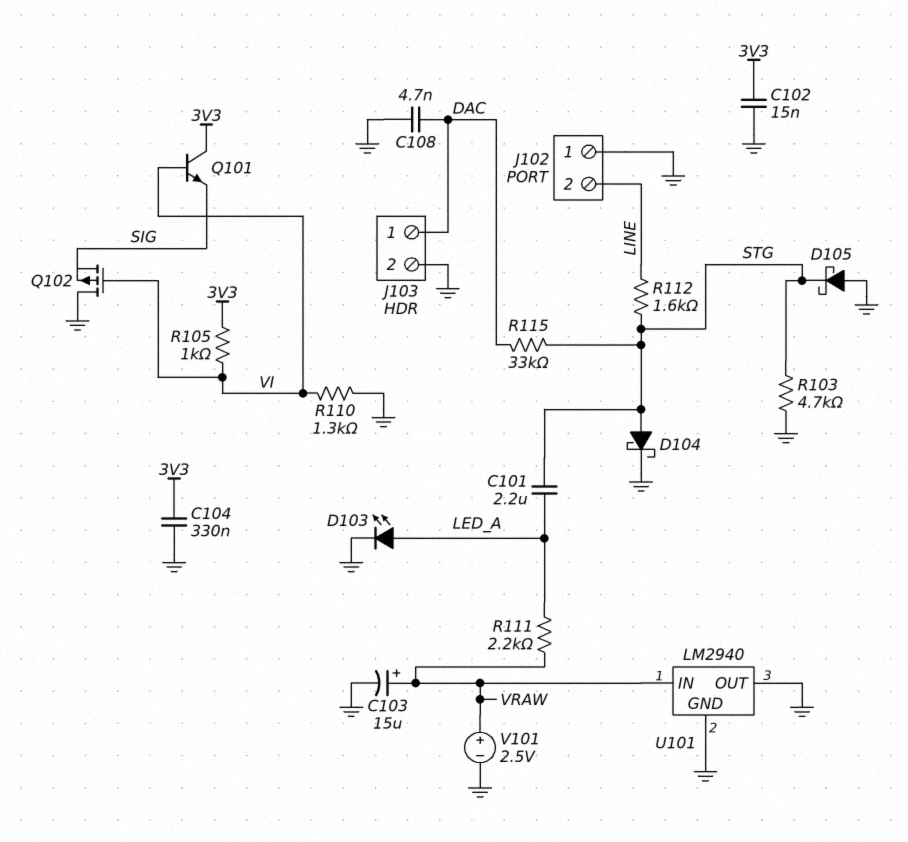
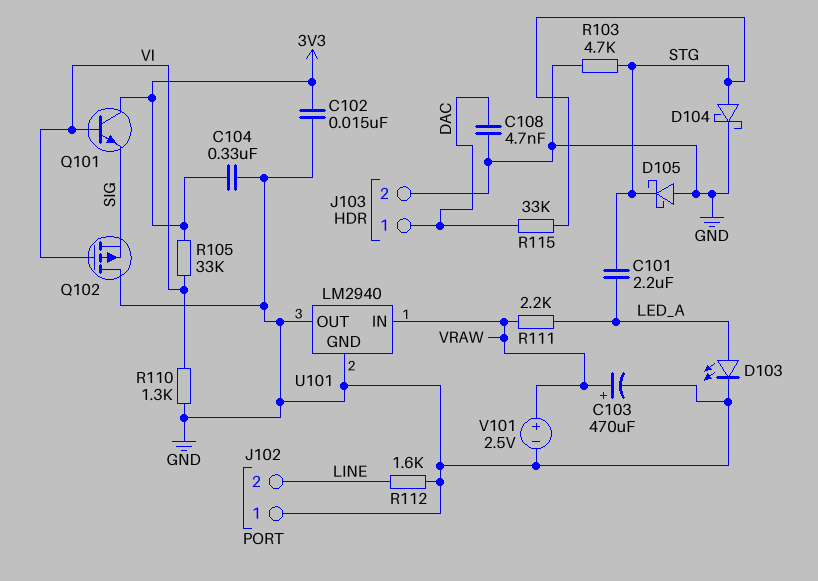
C103: 15uF (plus VRAW, minus GND) -> 470uF (plus VRAW, minus GND)
R105: 1k (3V3, VI) -> 33k (3V3, VI)
R112: 1.6k (LINE, STG) -> 1.6k (GND, LINE)

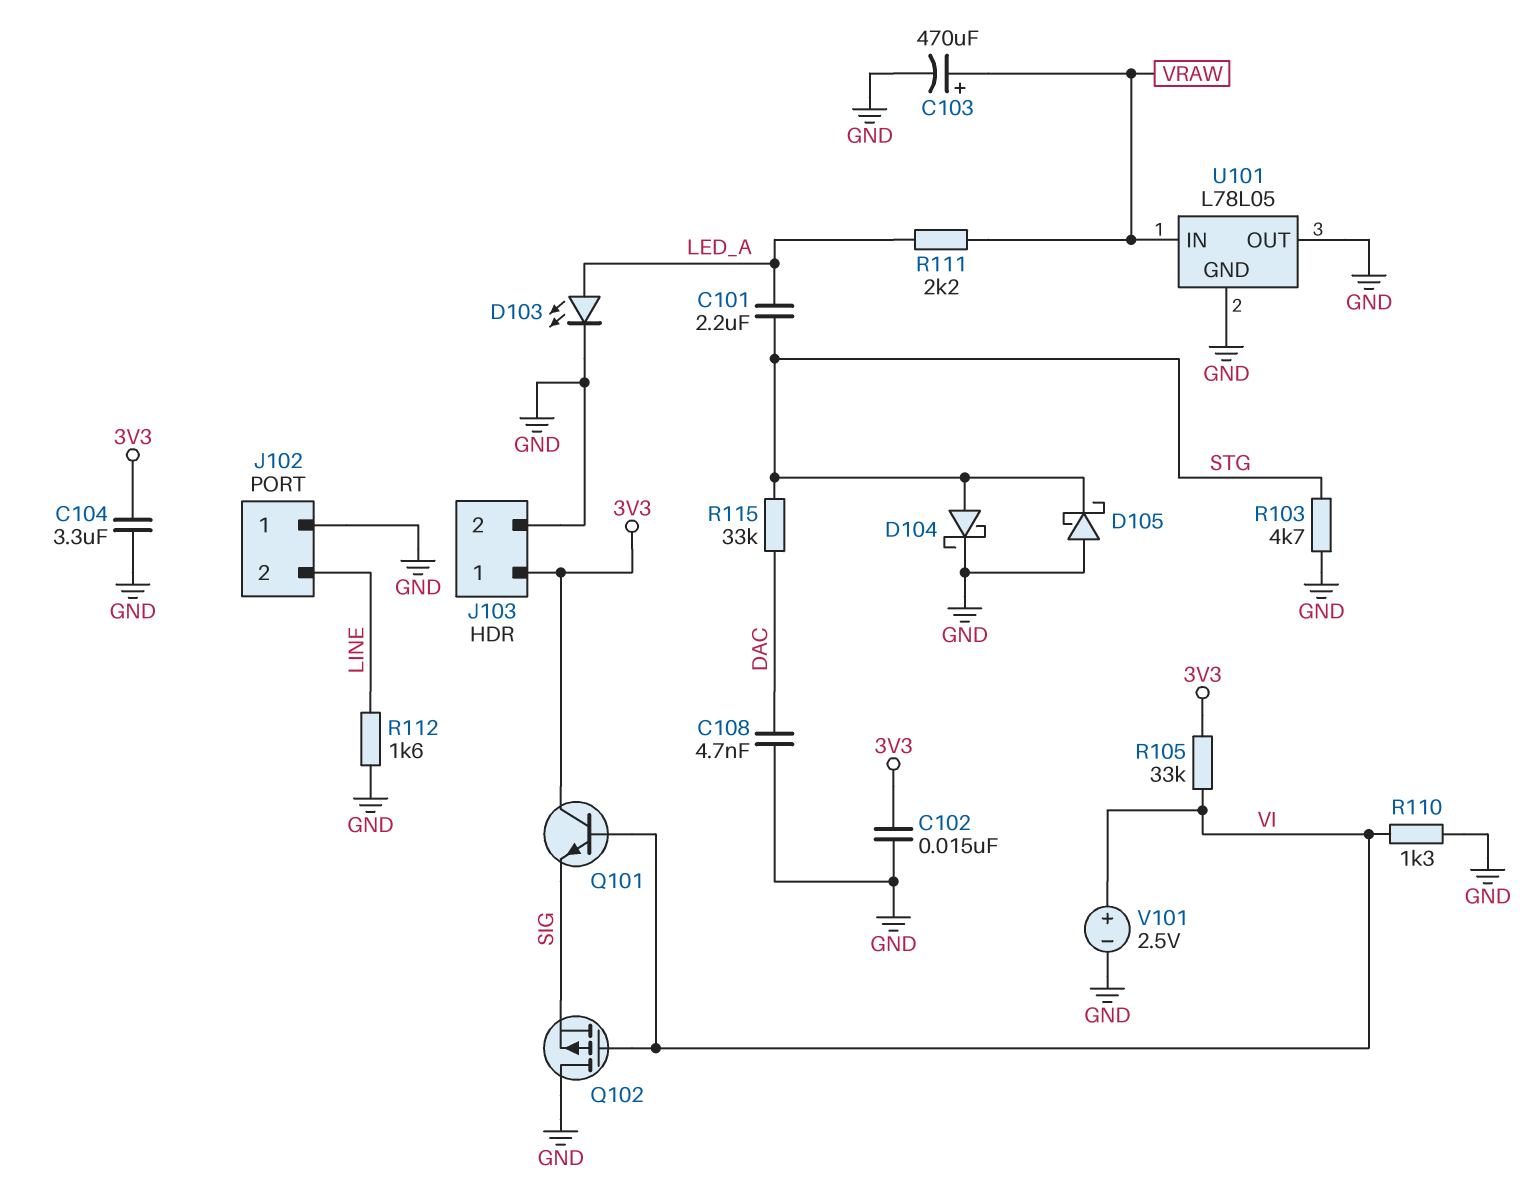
C104: 330nF (3V3, GND) -> 3.3uF (3V3, GND)
J103 pin 1: DAC -> 3V3
U101: LM2940 -> L78L05
V101: 2.5V (plus VRAW, minus GND) -> 2.5V (plus VI, minus GND)

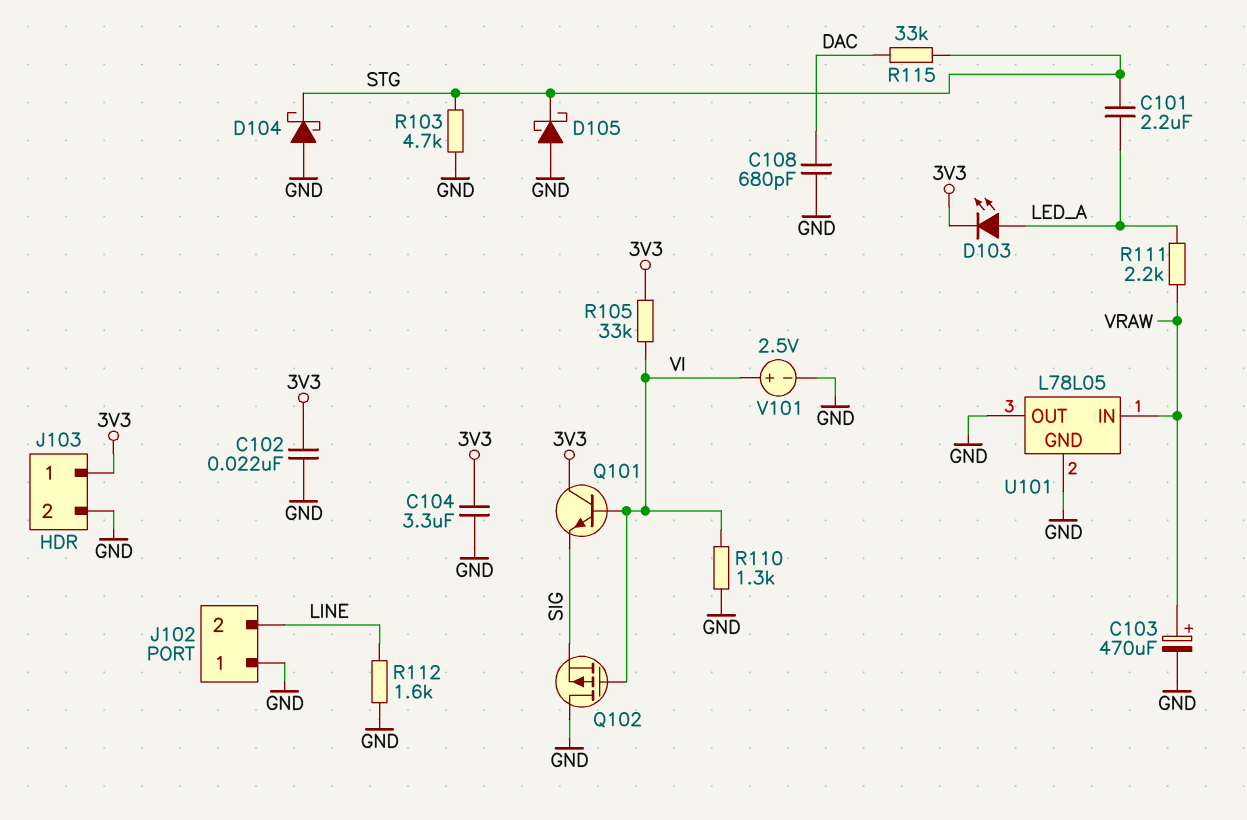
C102: 15nF (3V3, GND) -> 22nF (3V3, GND)
C108: 4.7nF (DAC, GND) -> 680pF (DAC, GND)
D103: LED (A LED_A, K GND) -> LED (A LED_A, K 3V3)
D104: schottky (A STG, K GND) -> schottky (A GND, K STG)

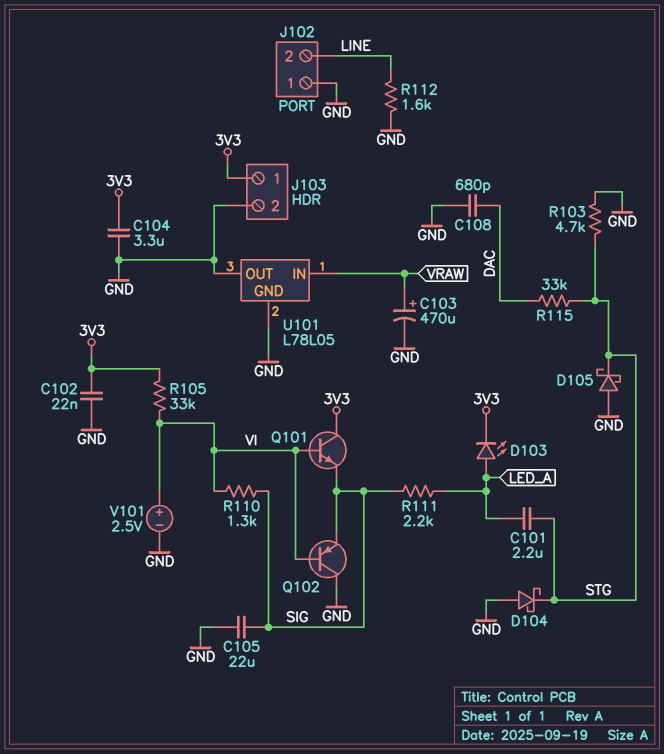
C105: none -> 22uF (GND, SIG)
Q102: PMOS (G VI, D GND, S SIG) -> PNP (B VI, C GND, E SIG)
R110: 1.3k (GND, VI) -> 1.3k (SIG, VI)
R111: 2.2k (LED_A, VRAW) -> 2.2k (LED_A, SIG)

